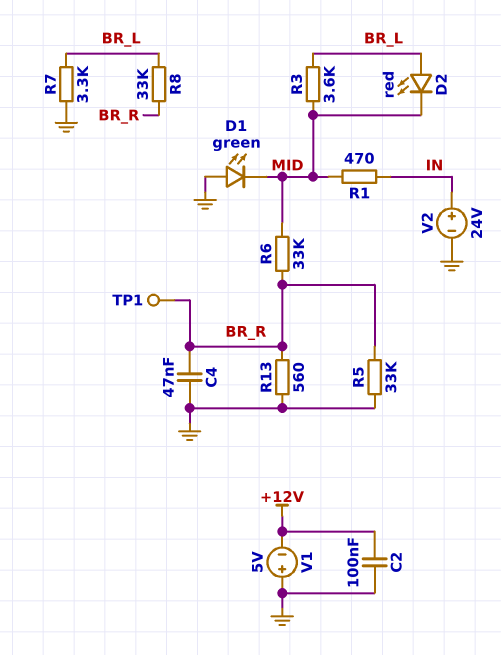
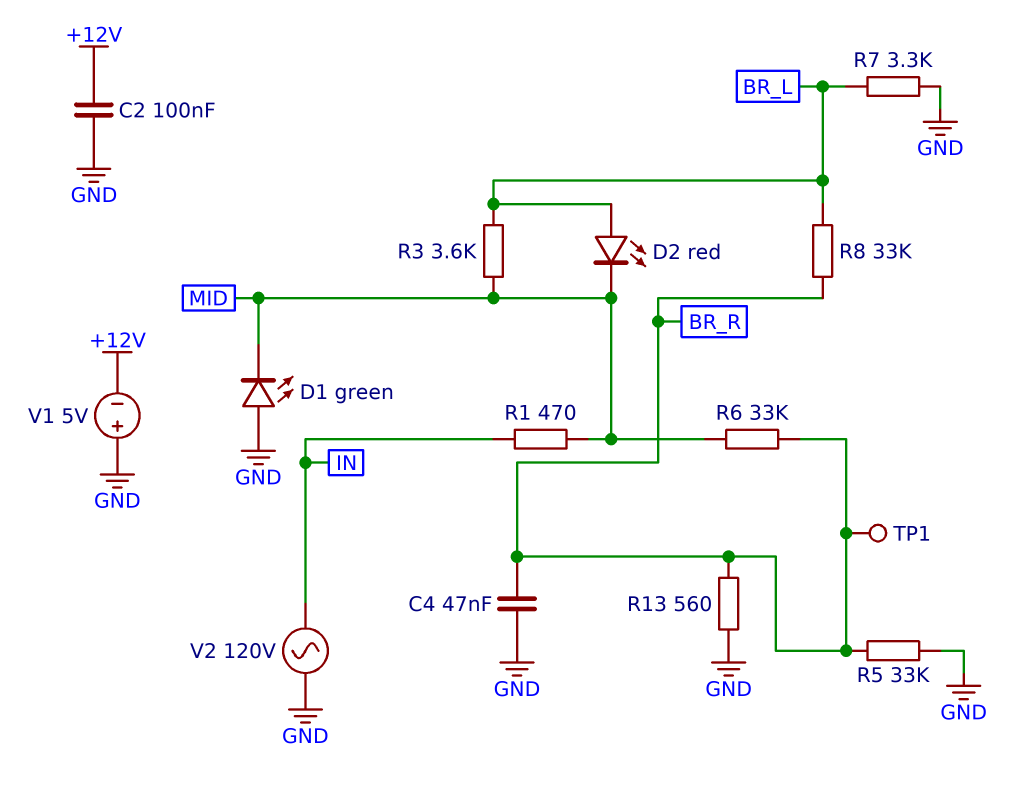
V2: 24V (plus IN, minus GND) -> AC 120V (GND, IN)

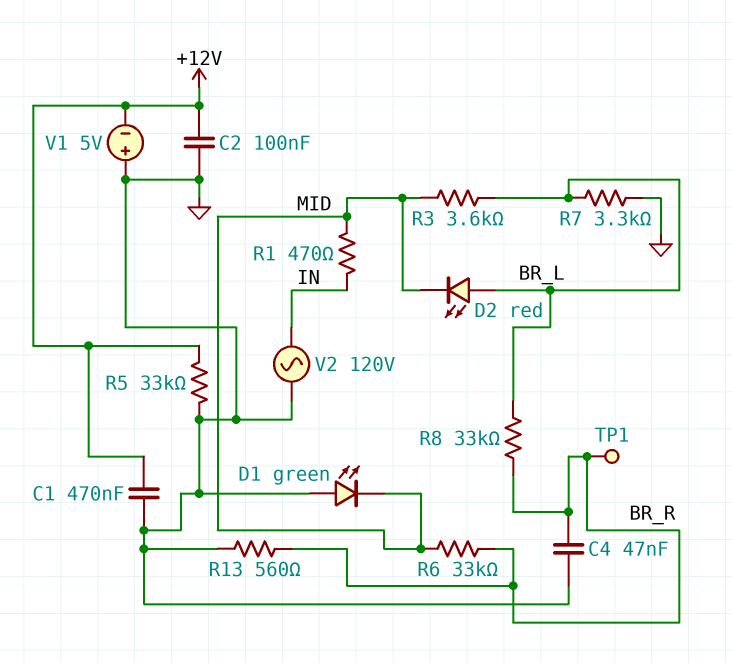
C1: none -> 470nF (+12V, GND)
R5: 33k (BR_R, GND) -> 33k (+12V, GND)

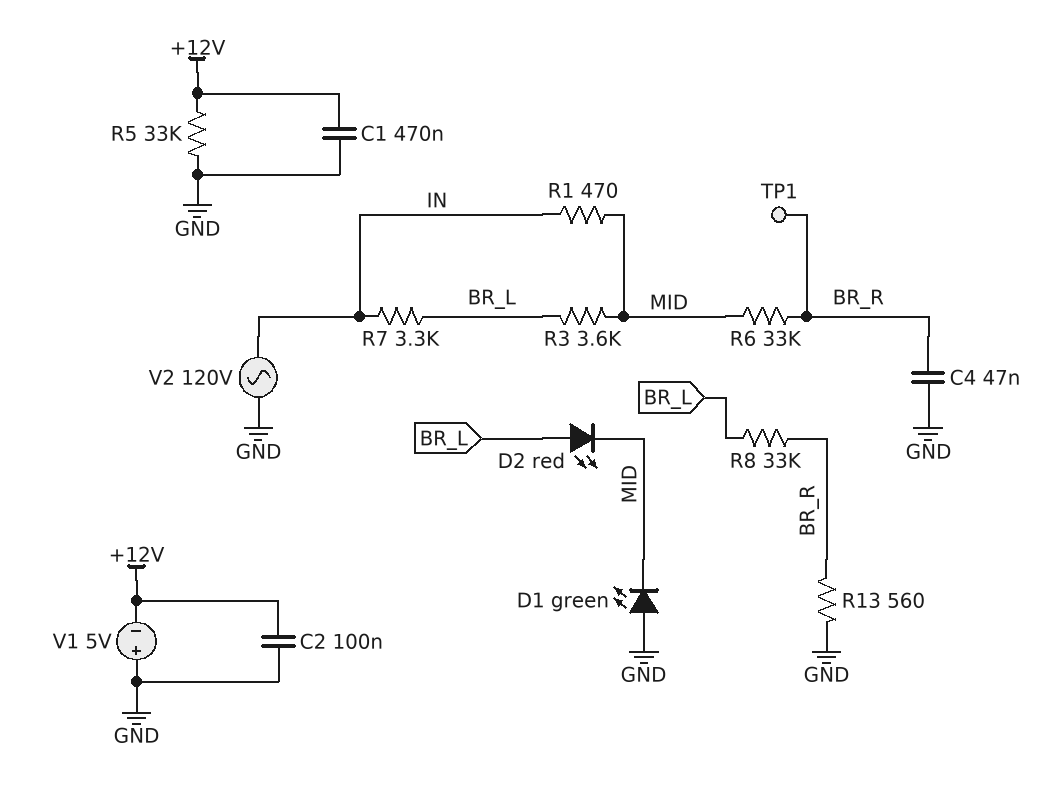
R7: 3.3k (BR_L, GND) -> 3.3k (BR_L, IN)

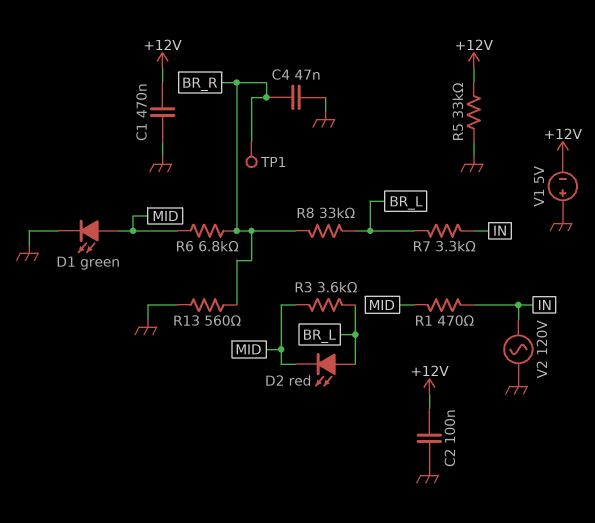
D1: LED green (A GND, K MID) -> LED green (A MID, K GND)
R6: 33k (BR_R, MID) -> 6.8k (BR_R, MID)

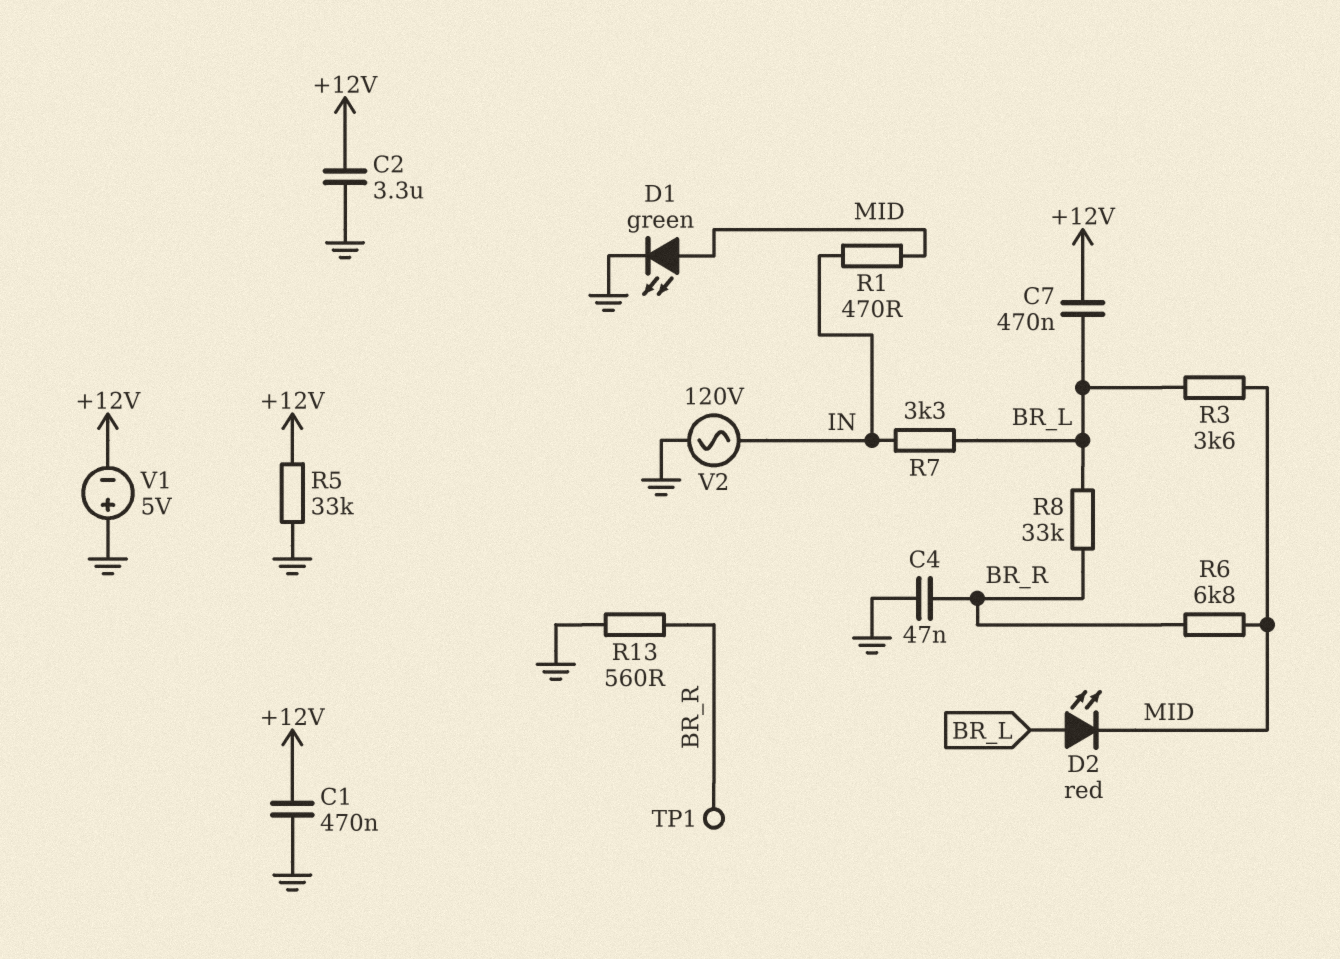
C2: 100nF (+12V, GND) -> 3.3uF (+12V, GND)
C7: none -> 470nF (+12V, BR_L)

